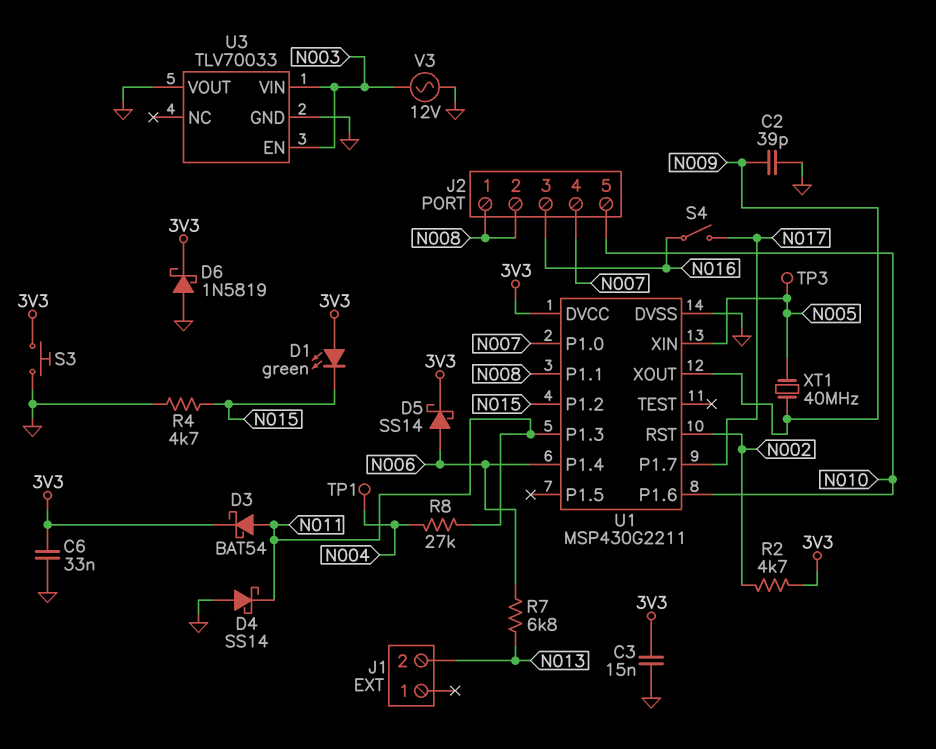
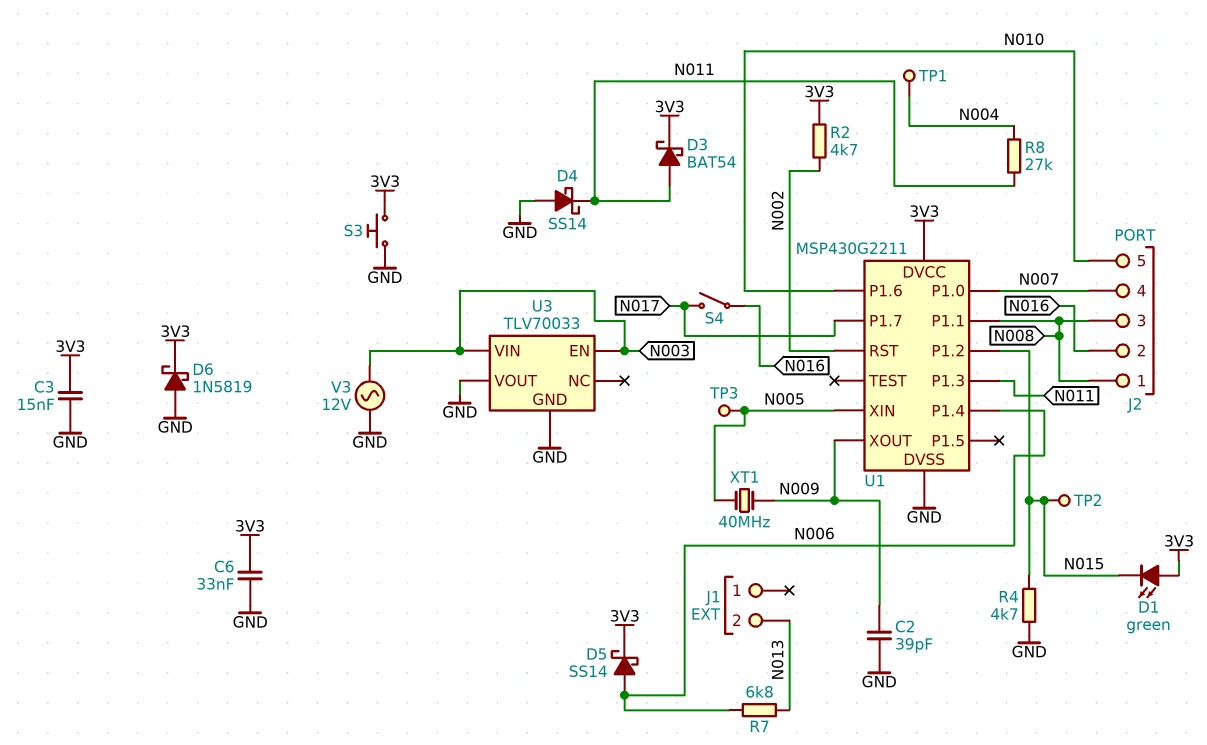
J2 pin 2: N008 -> N016
J2 pin 3: N016 -> N008
TP2: none -> test point (N015)

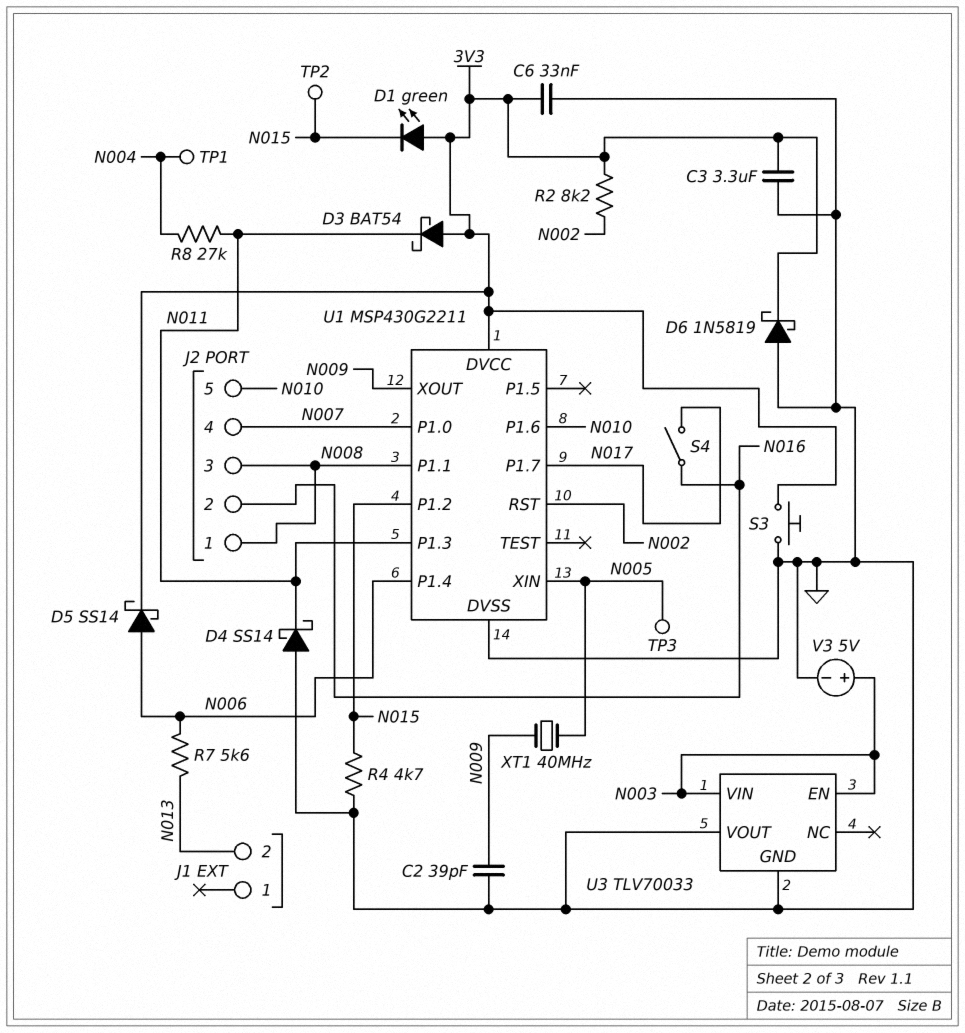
C3: 15nF (3V3, GND) -> 3.3uF (3V3, GND)
D3: schottky BAT54 (A N011, K 3V3) -> schottky BAT54 (A 3V3, K N011)
R2: 4.7k (3V3, N002) -> 8.2k (3V3, N002)
R7: 6.8k (N006, N013) -> 5.6k (N006, N013)
V3: AC 12V (GND, N003) -> 5V (plus N003, minus GND)

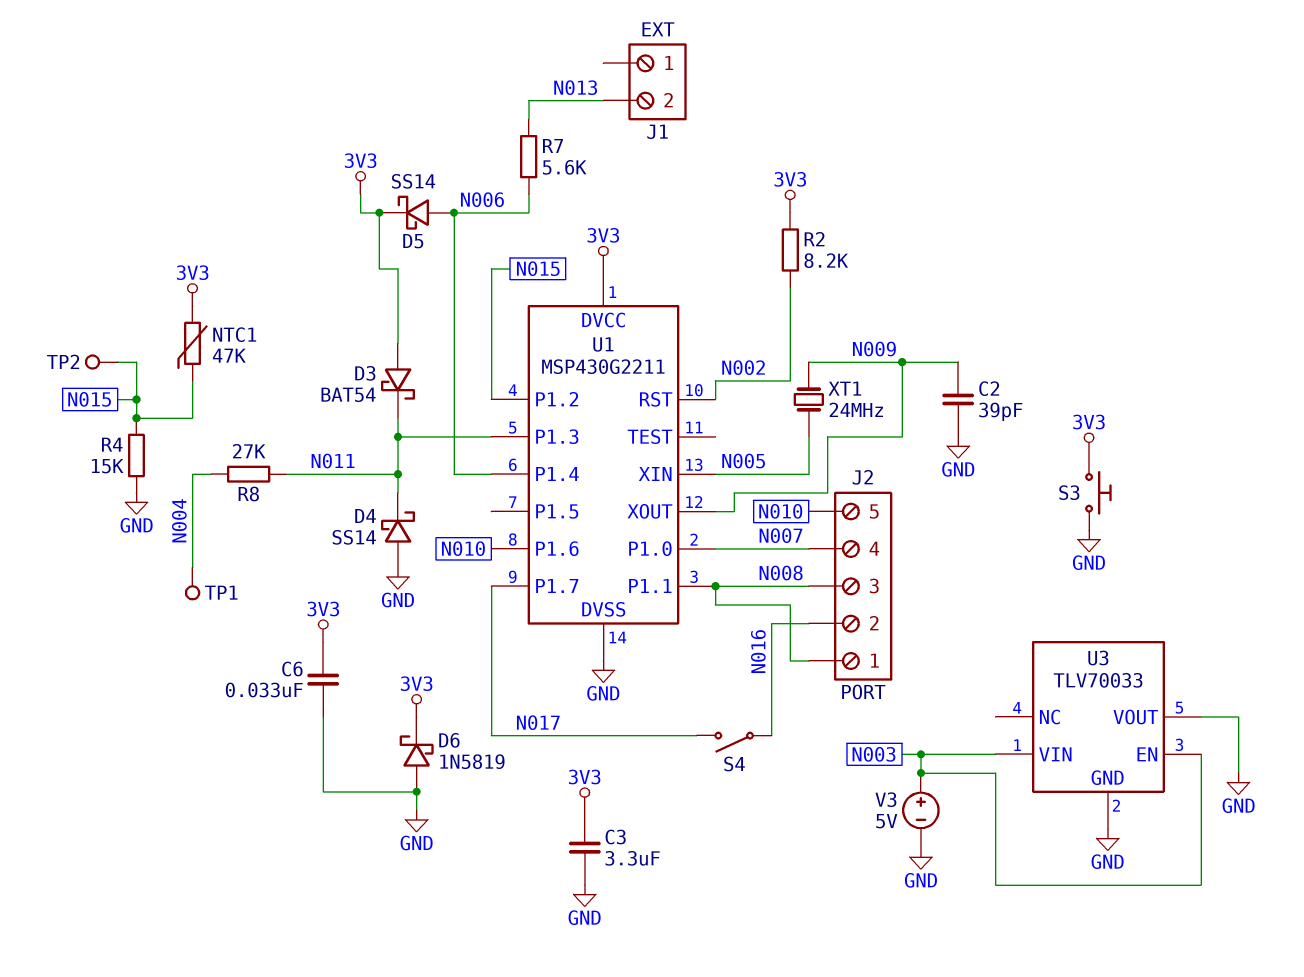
D1: LED green (A 3V3, K N015) -> none
NTC1: none -> 47k (3V3, N015)
R4: 4.7k (GND, N015) -> 15k (GND, N015)
TP3: test point (N005) -> none
XT1: 40MHz (N005, N009) -> 24MHz (N005, N009)

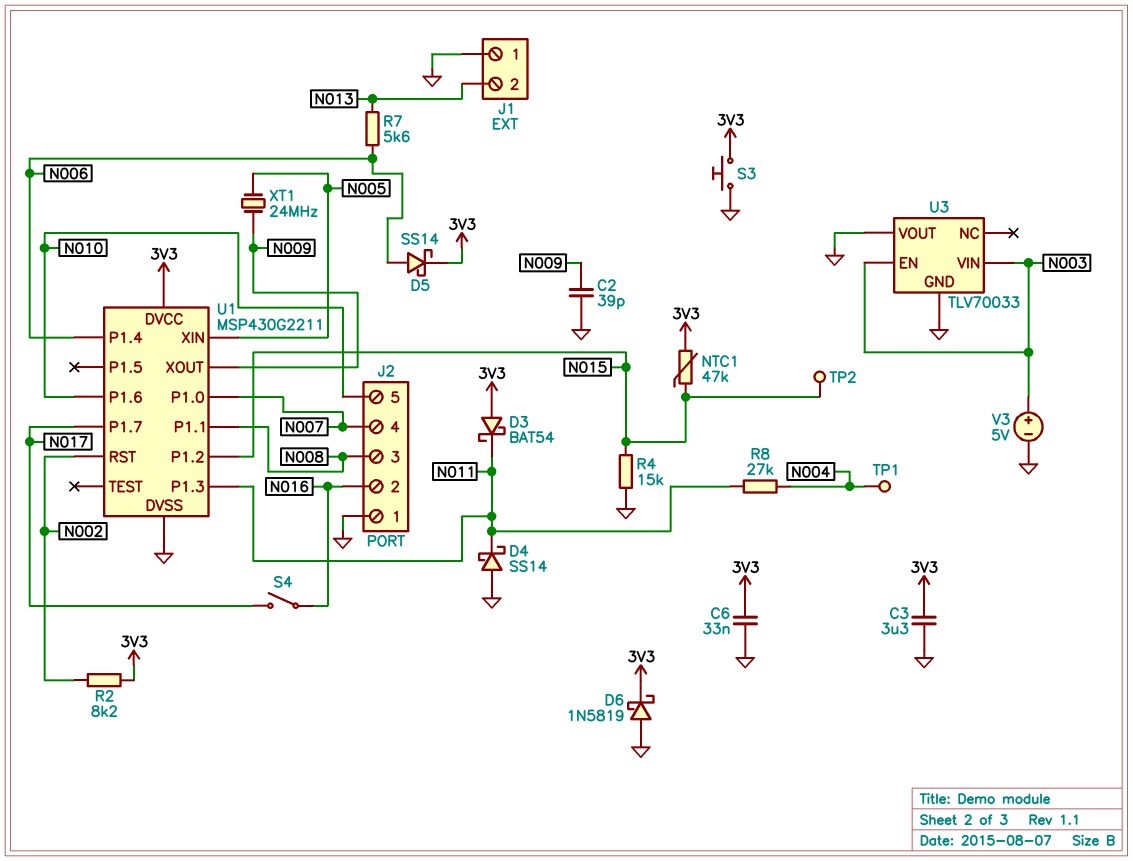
J1 pin 1: none -> GND
J2 pin 1: N008 -> GND

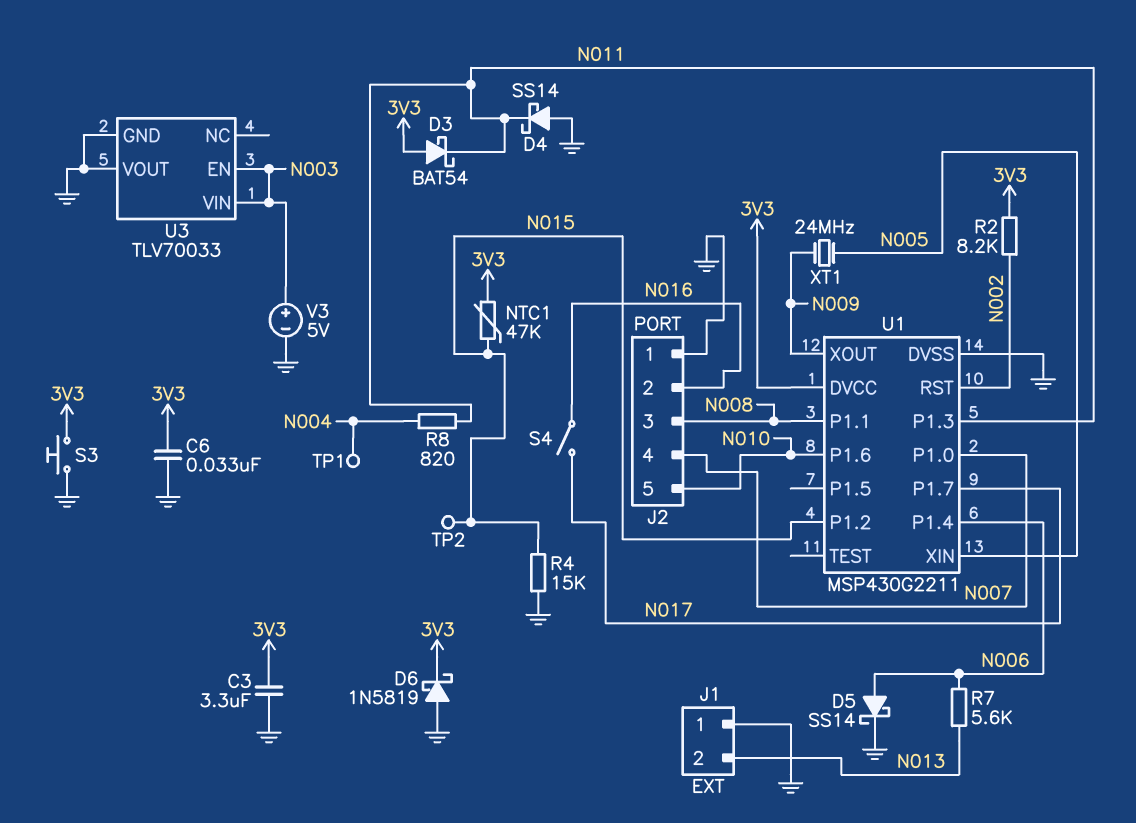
C2: 39pF (GND, N009) -> none
D5: schottky SS14 (A N006, K 3V3) -> schottky SS14 (A N006, K GND)
R8: 27k (N004, N011) -> 820 (N004, N011)

